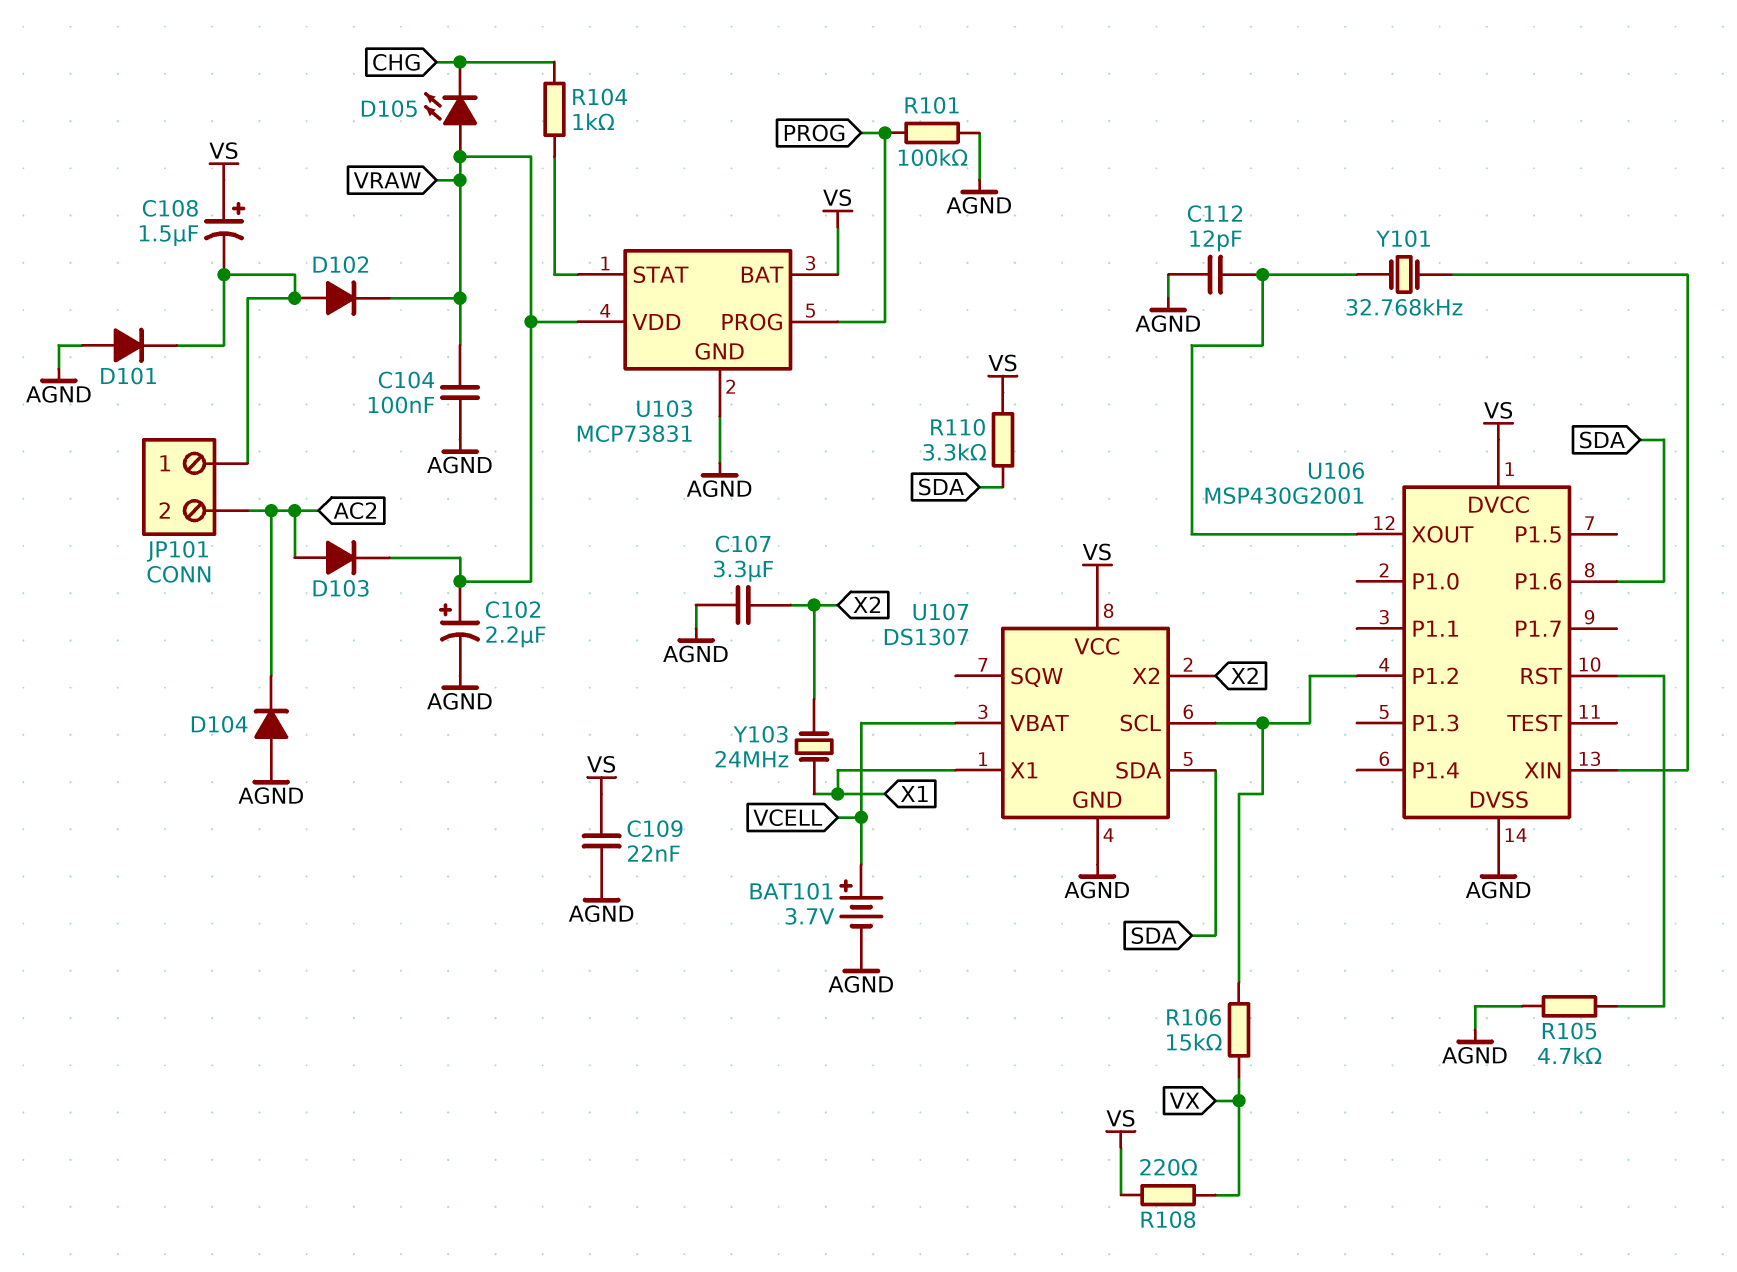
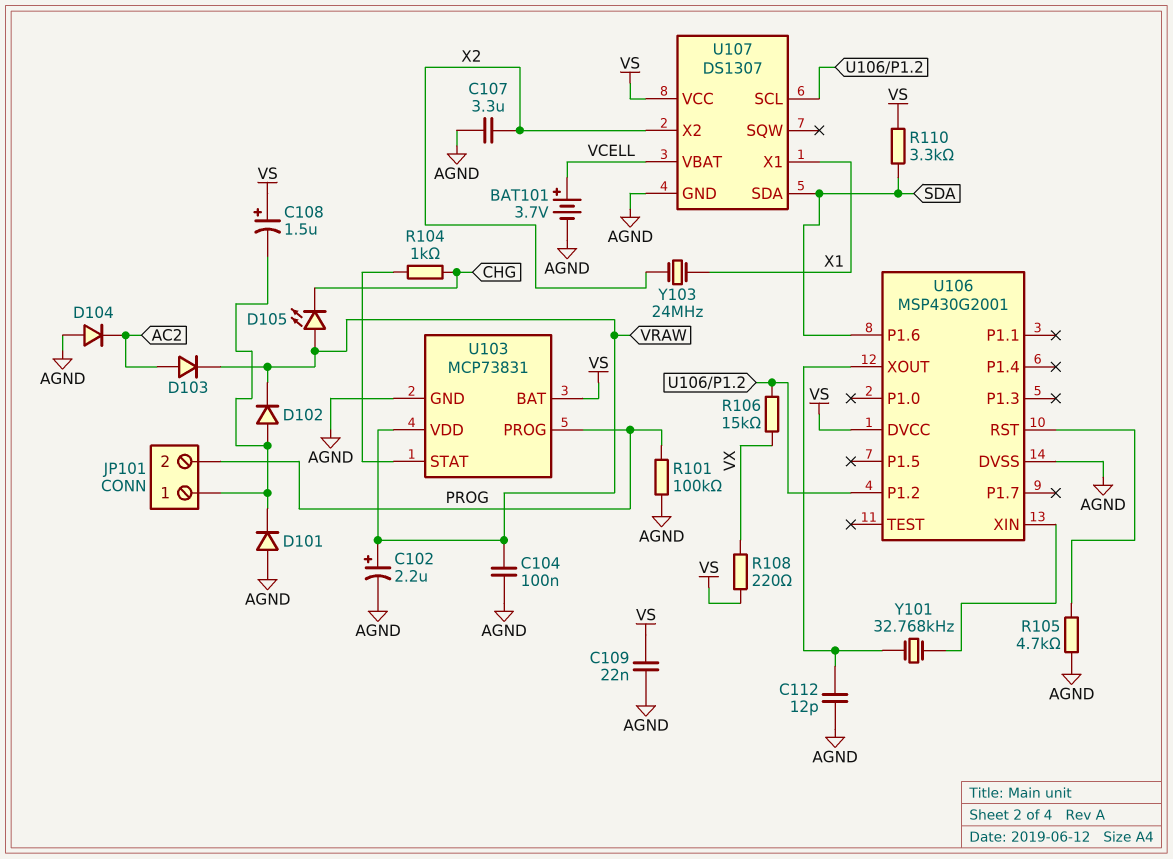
JP101 pin 2: AC2 -> PROG

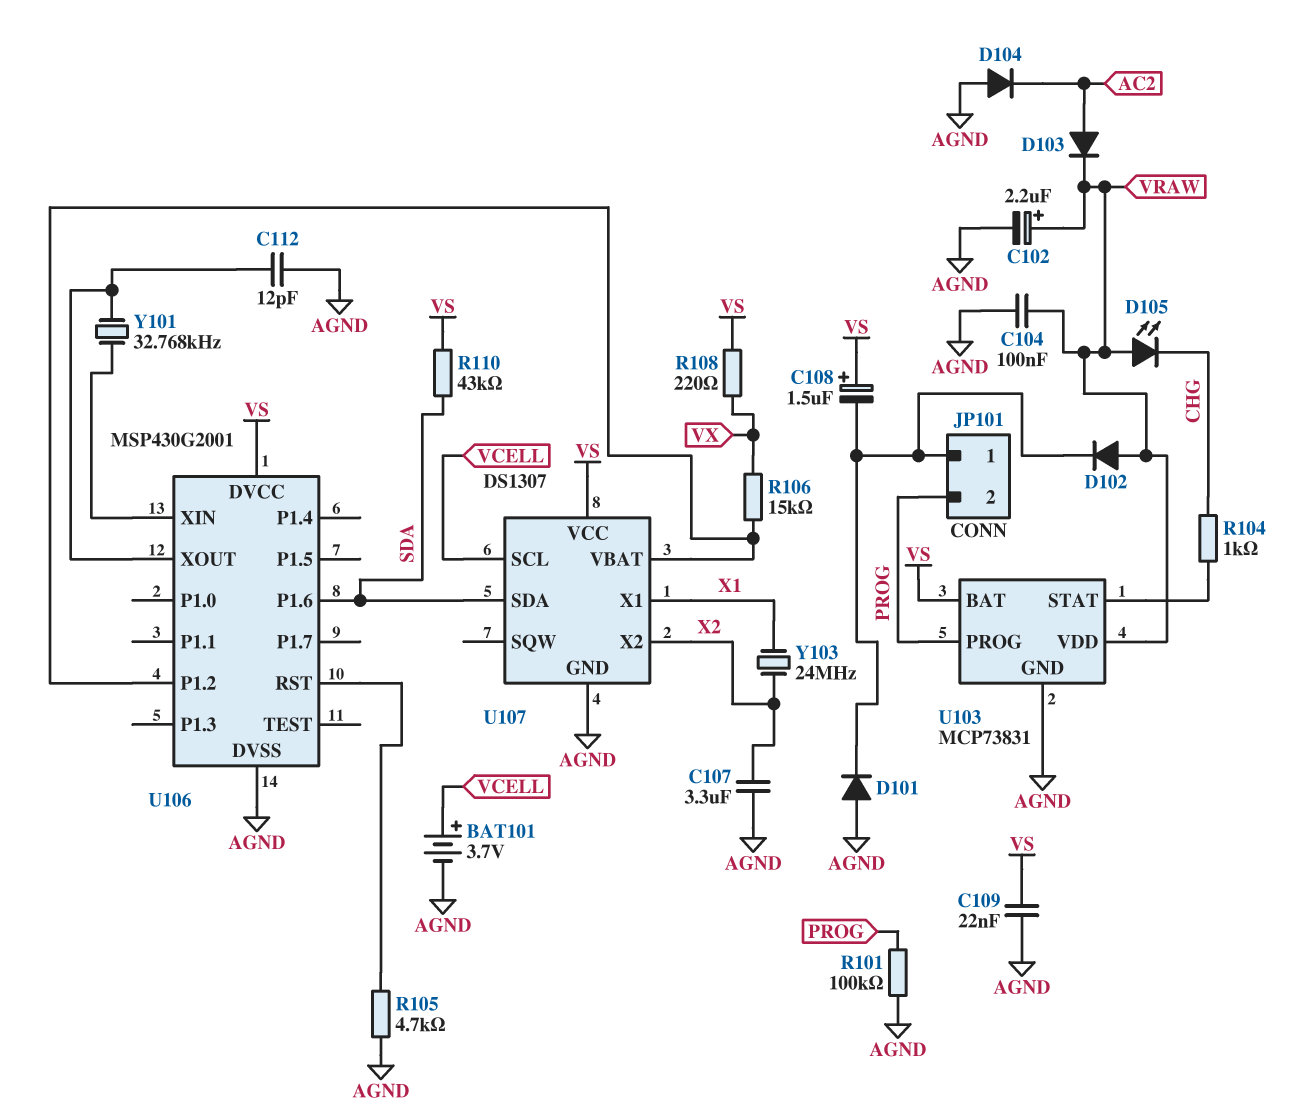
D102: diode (A JP101/1, K VRAW) -> diode (A VRAW, K JP101/1)
R110: 3.3k (SDA, VS) -> 43k (SDA, VS)
U107 pin SCL: U106/P1.2 -> VCELL
U107 pin VBAT: VCELL -> U106/P1.2

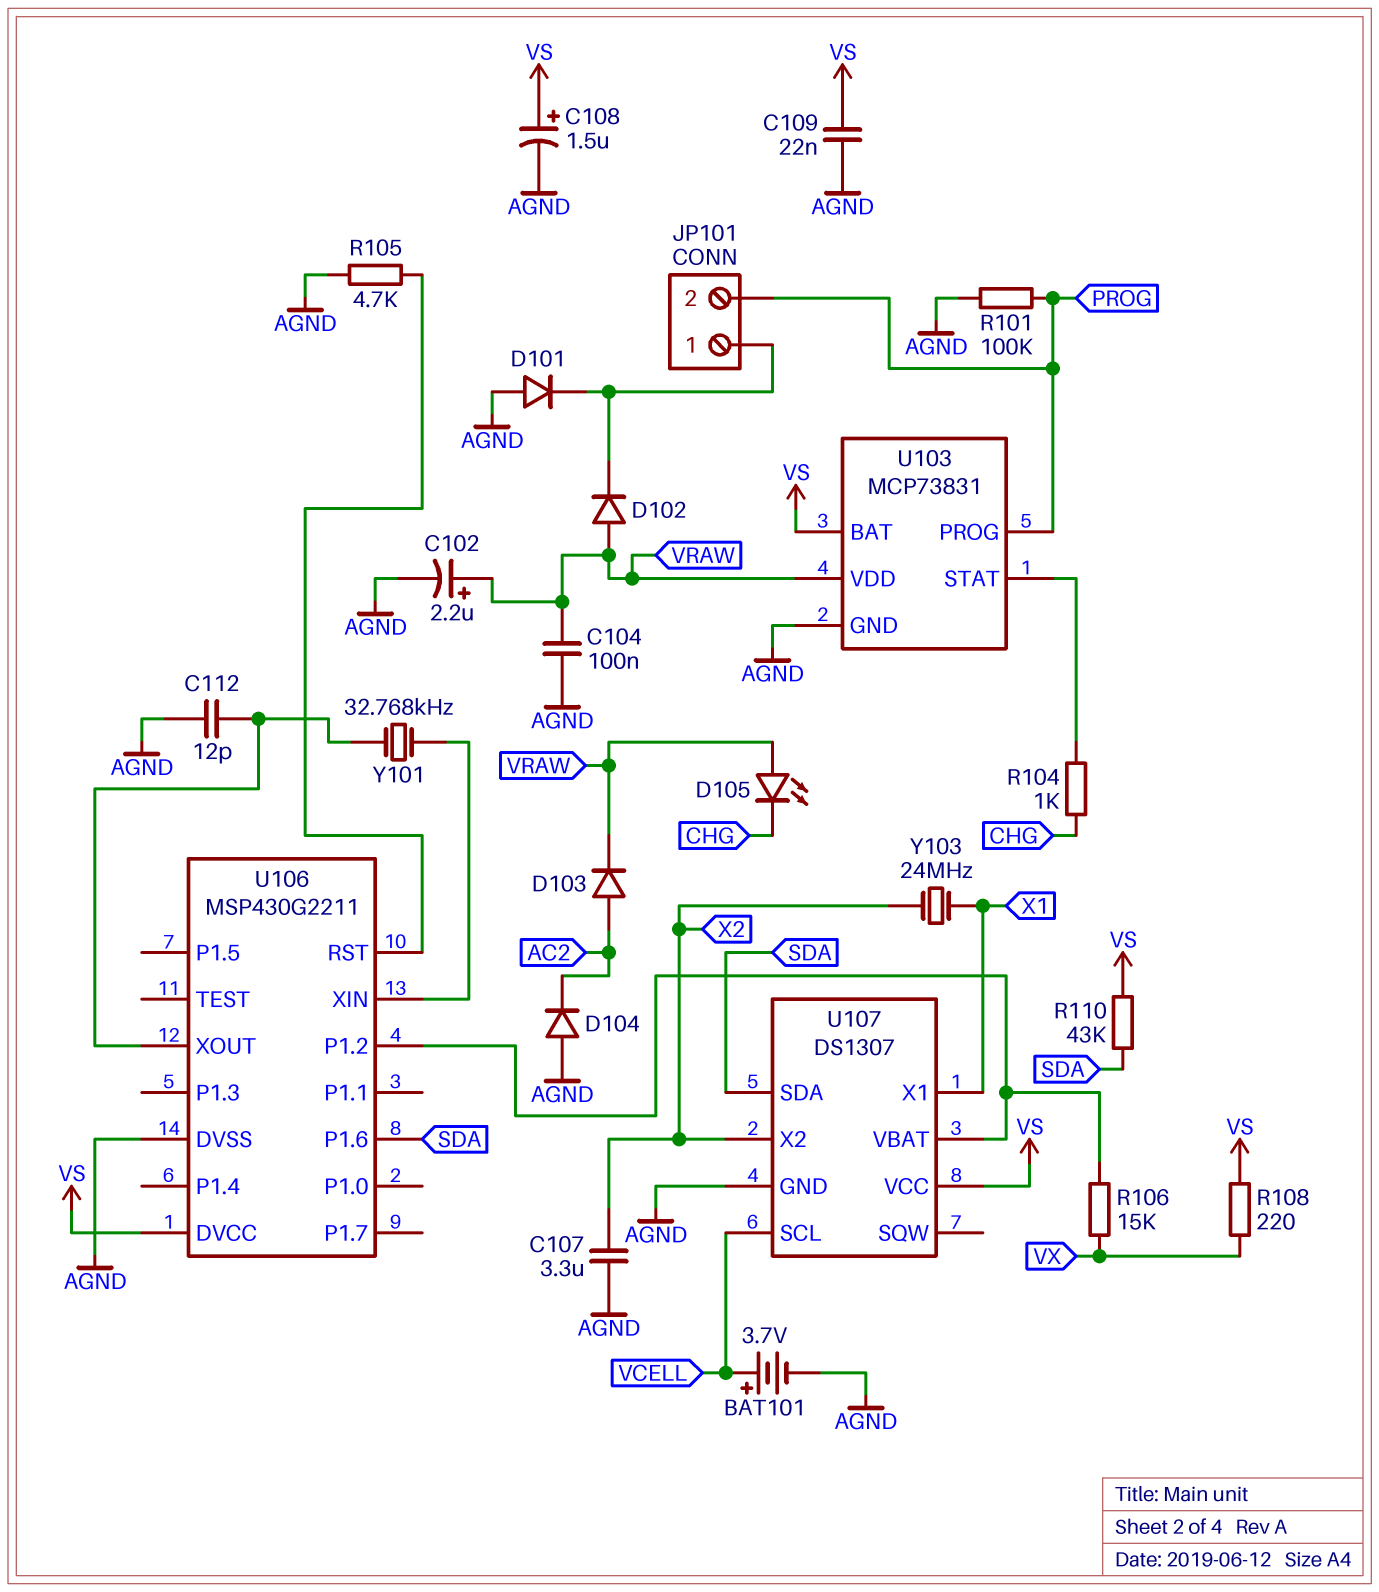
C108: 1.5uF (plus VS, minus JP101/1) -> 1.5uF (plus VS, minus AGND)
U106: MSP430G2001 -> MSP430G2211

